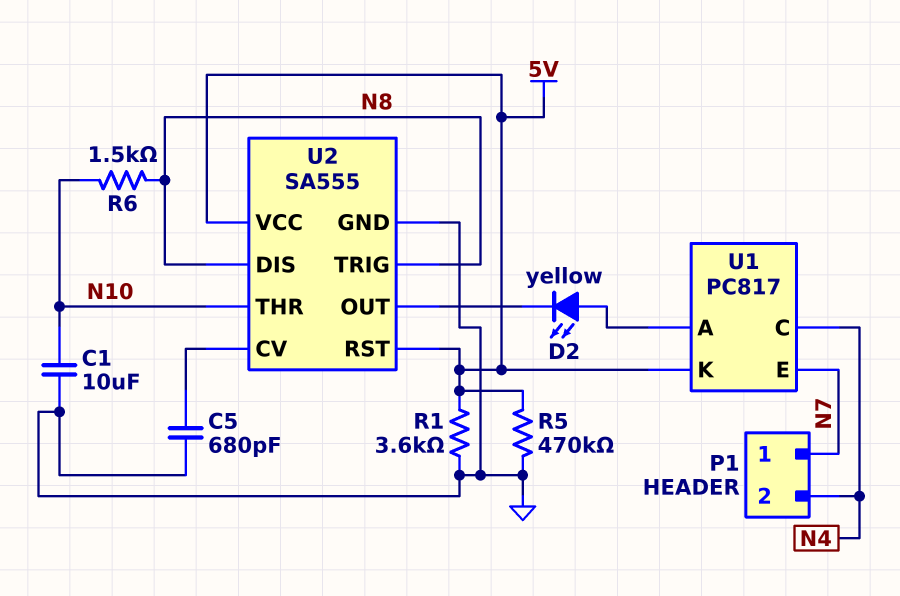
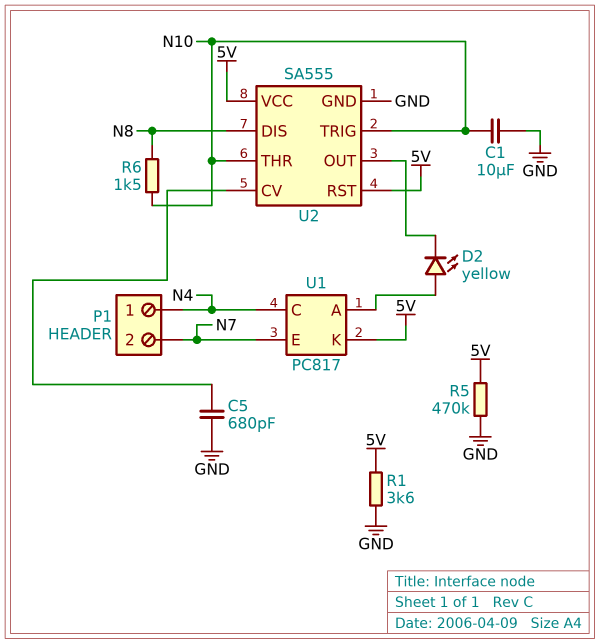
P1 pin 1: N7 -> N4
P1 pin 2: N4 -> N7
U2 pin TRIG: N8 -> N10

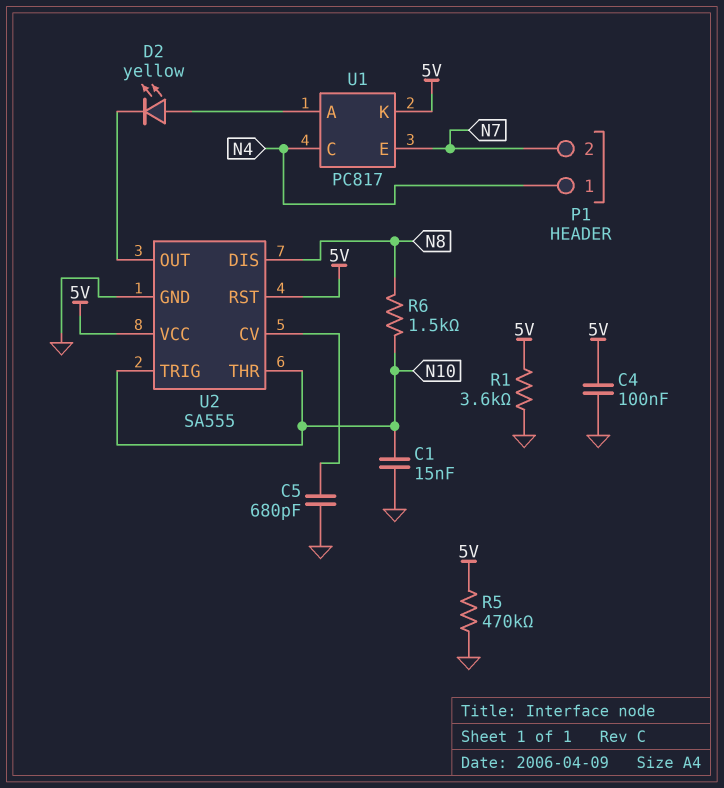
C1: 10uF (GND, N10) -> 15nF (GND, N10)
C4: none -> 100nF (5V, GND)

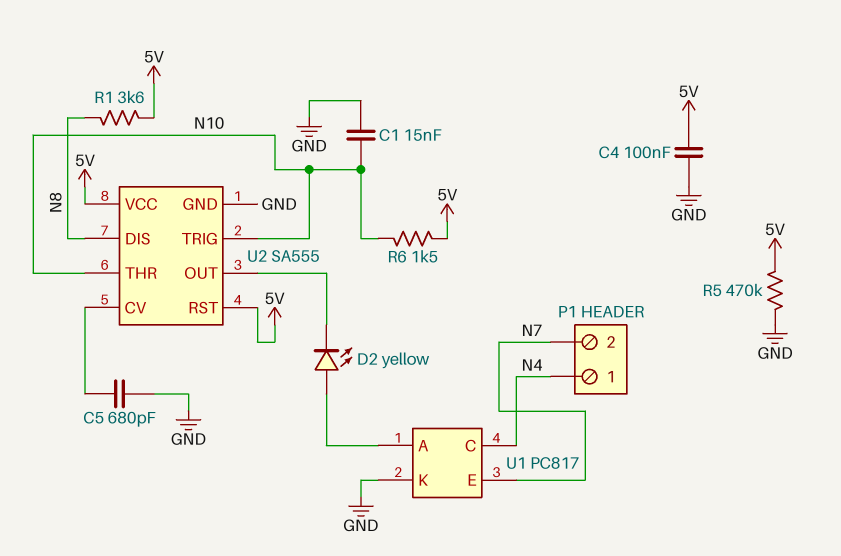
R1: 3.6k (5V, GND) -> 3.6k (5V, N8)
R6: 1.5k (N8, N10) -> 1.5k (5V, N10)
U1 pin K: 5V -> GND

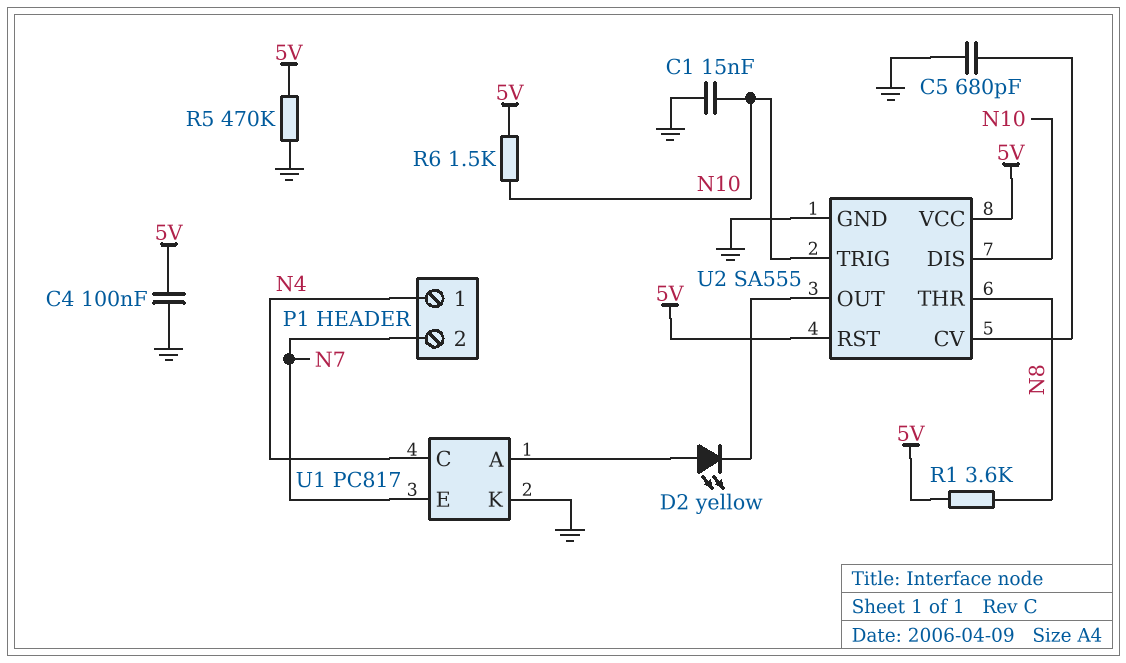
U2 pin DIS: N8 -> N10
U2 pin THR: N10 -> N8

